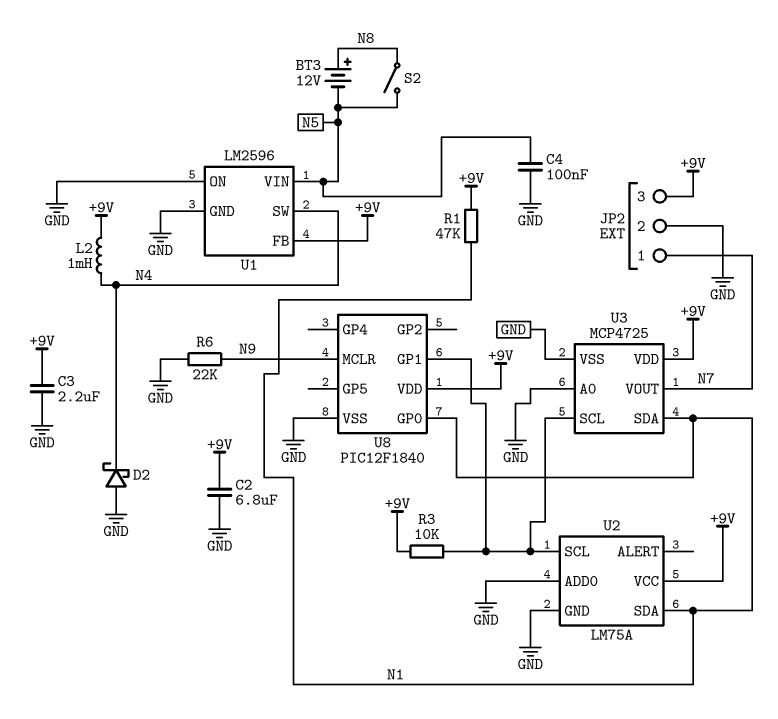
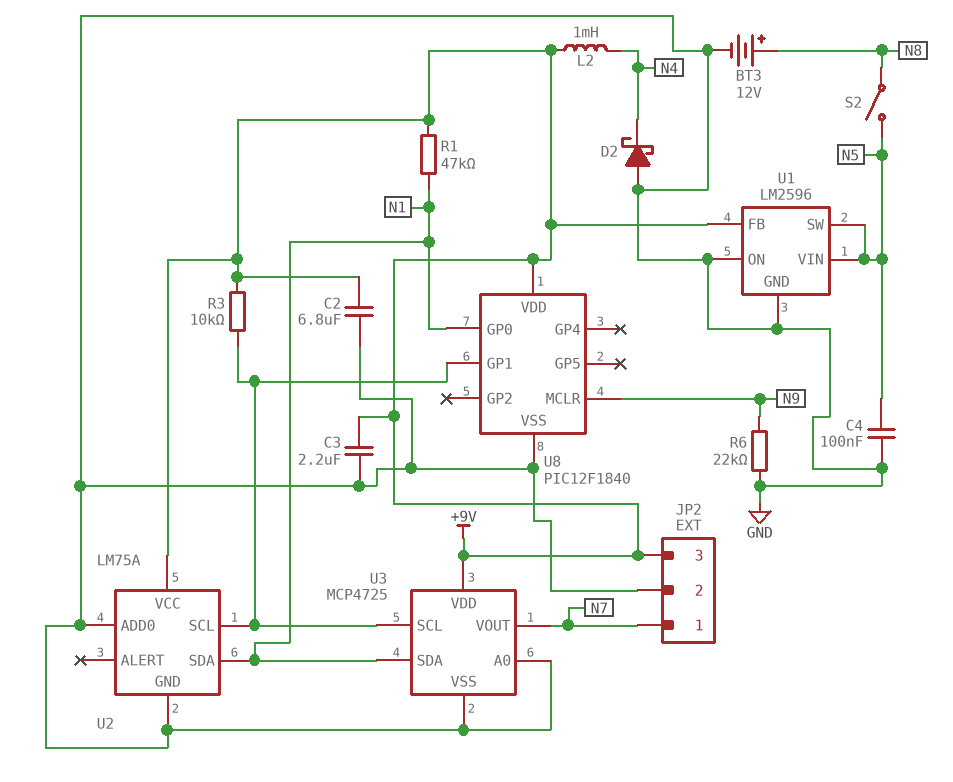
BT3: 12V (plus N8, minus N5) -> 12V (plus N8, minus GND)
U1 pin SW: N4 -> N5

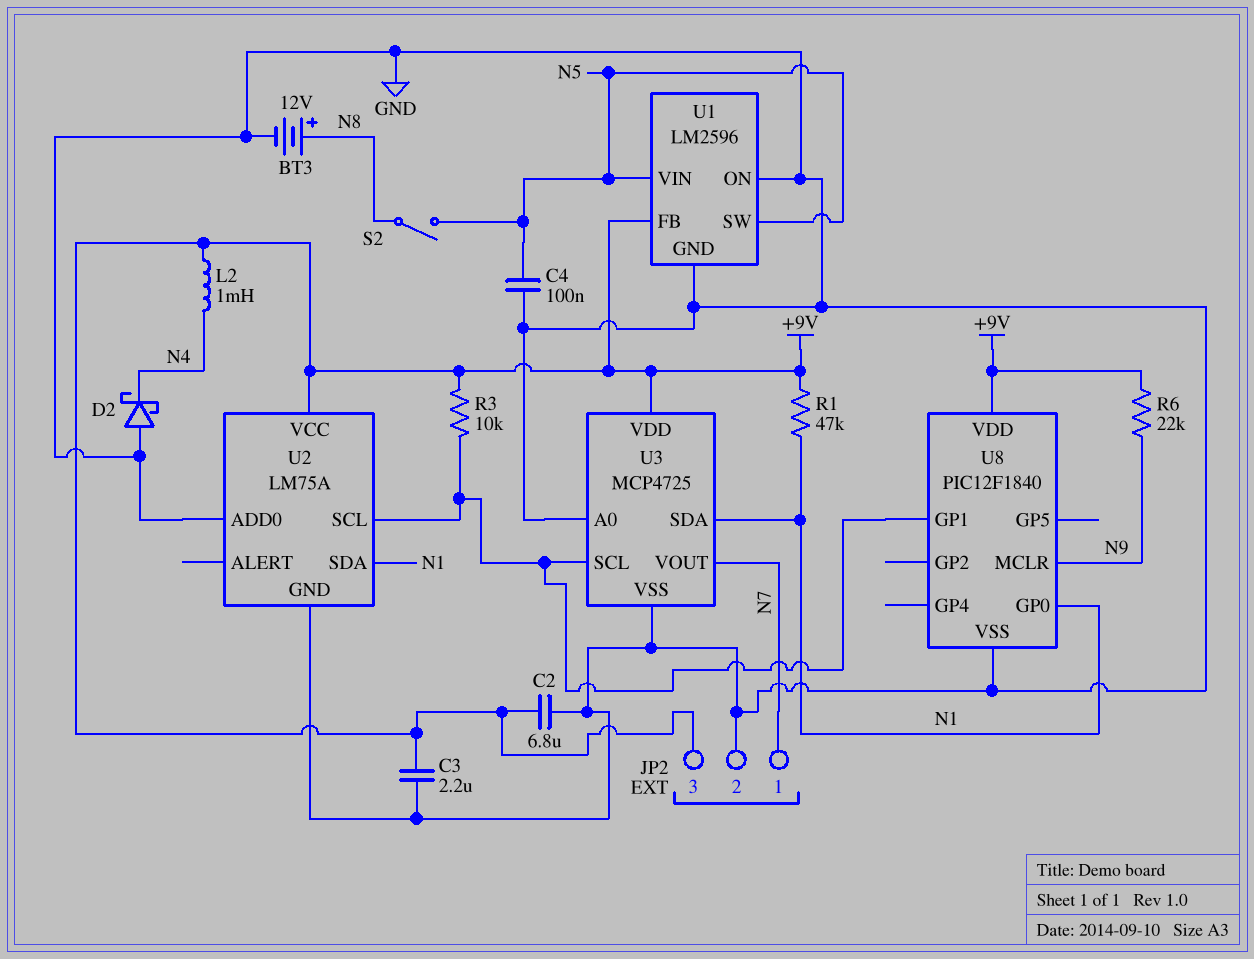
R6: 22k (GND, N9) -> 22k (+9V, N9)

